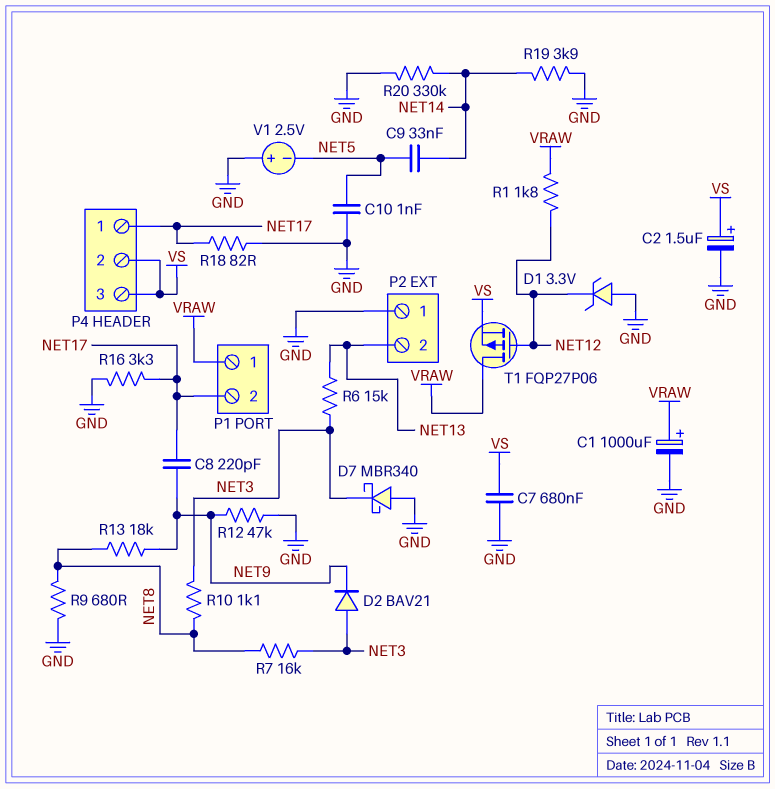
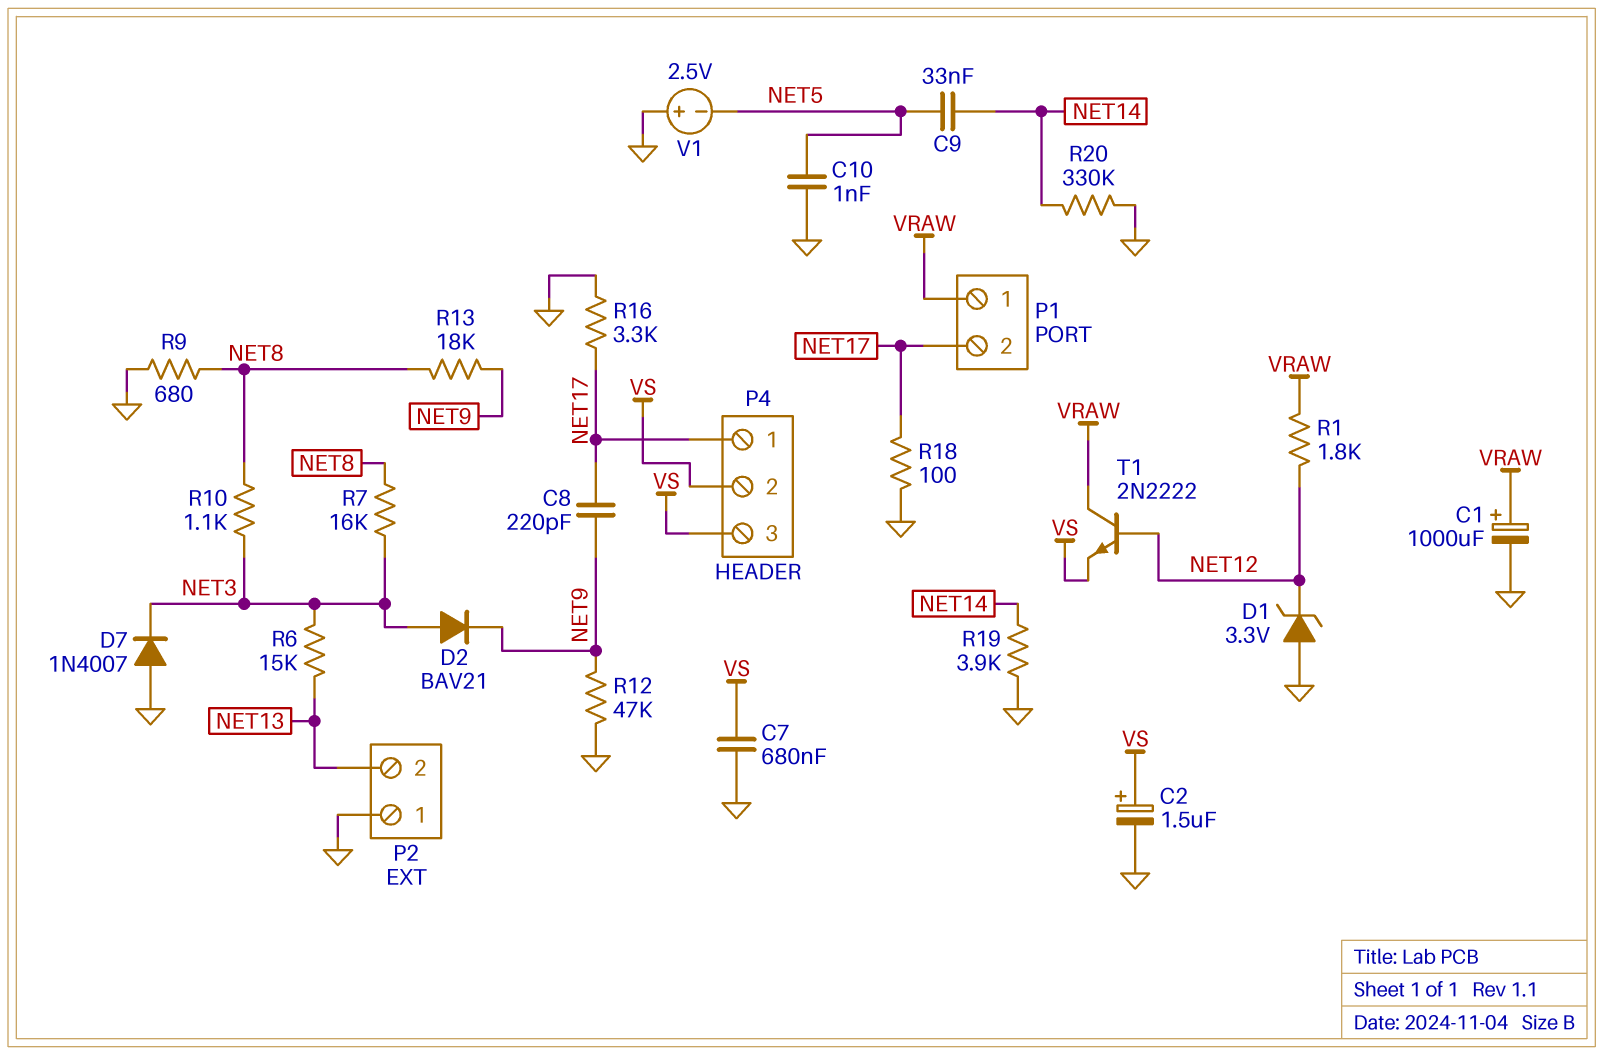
D7: schottky MBR340 (A GND, K NET3) -> diode 1N4007 (A GND, K NET3)
R18: 82 (GND, NET17) -> 100 (GND, NET17)
T1: PMOS FQP27P06 (G NET12, D VRAW, S VS) -> NPN 2N2222 (B NET12, C VRAW, E VS)

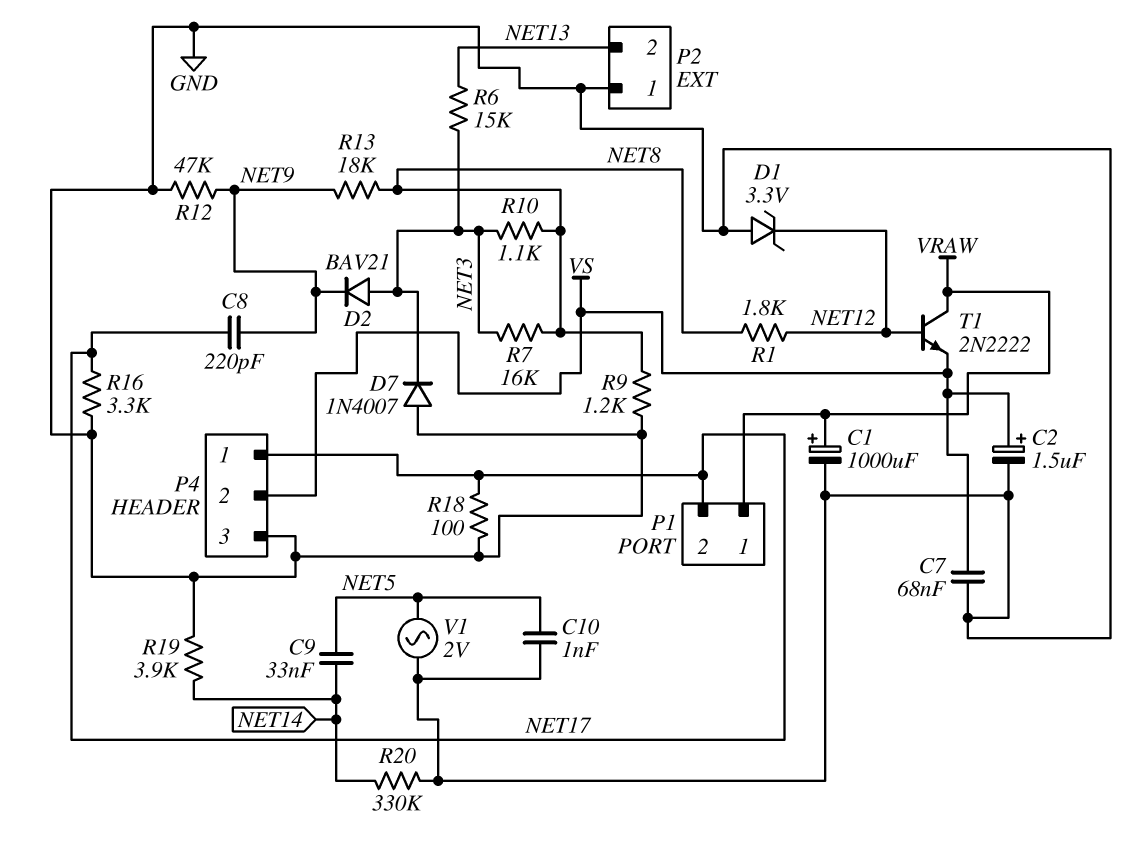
C7: 680nF (GND, VS) -> 68nF (GND, VS)
P4 pin 3: VS -> GND
R1: 1.8k (NET12, VRAW) -> 1.8k (NET8, NET12)
R9: 680 (GND, NET8) -> 1.2k (GND, NET8)
V1: 2.5V (plus GND, minus NET5) -> AC 2V (GND, NET5)

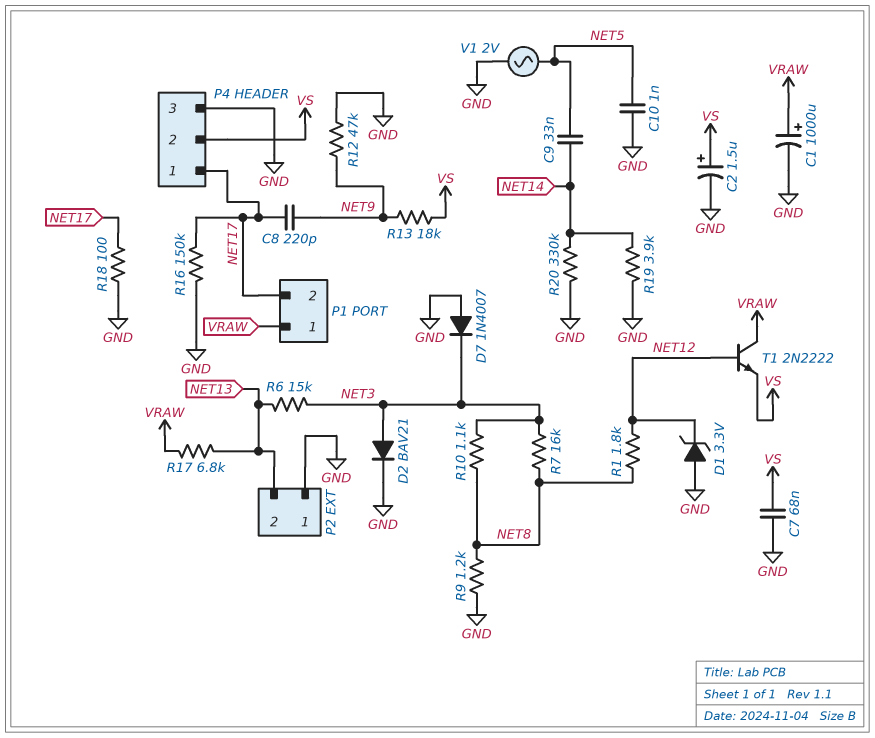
D2: diode BAV21 (A NET3, K NET9) -> diode BAV21 (A NET3, K GND)
R13: 18k (NET8, NET9) -> 18k (NET9, VS)
R16: 3.3k (GND, NET17) -> 150k (GND, NET17)
R17: none -> 6.8k (NET13, VRAW)

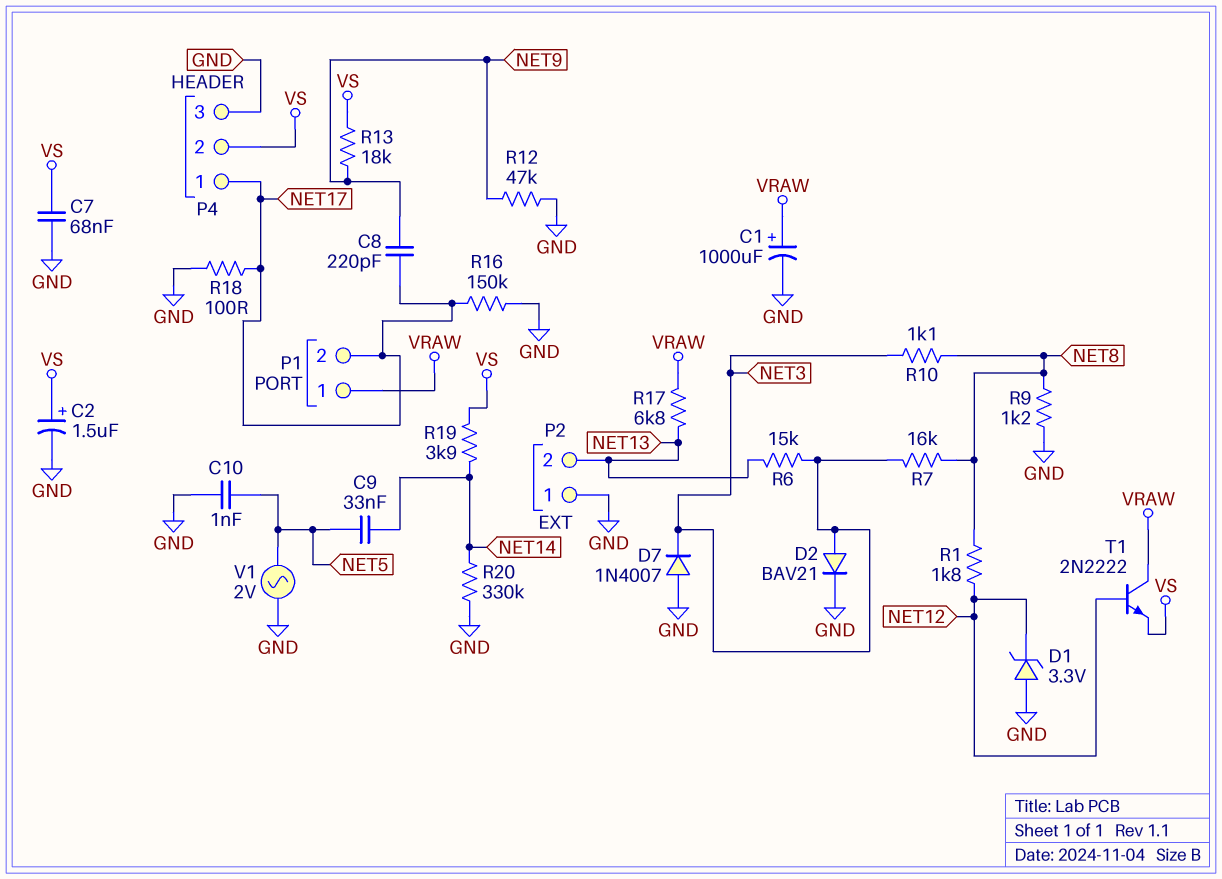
R19: 3.9k (GND, NET14) -> 3.9k (NET14, VS)

